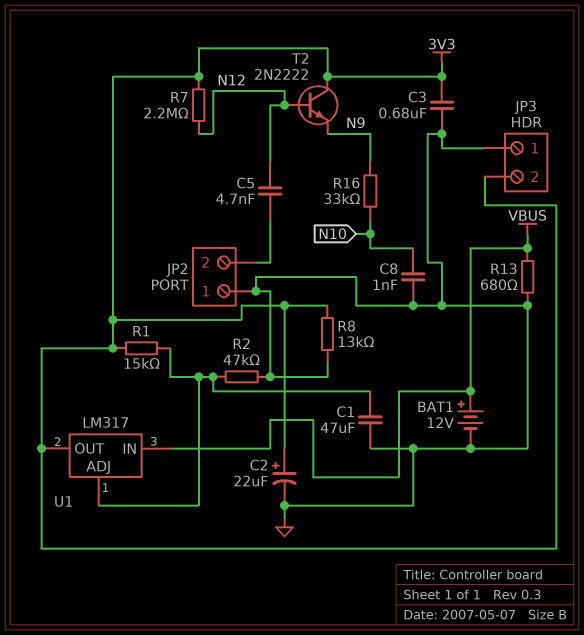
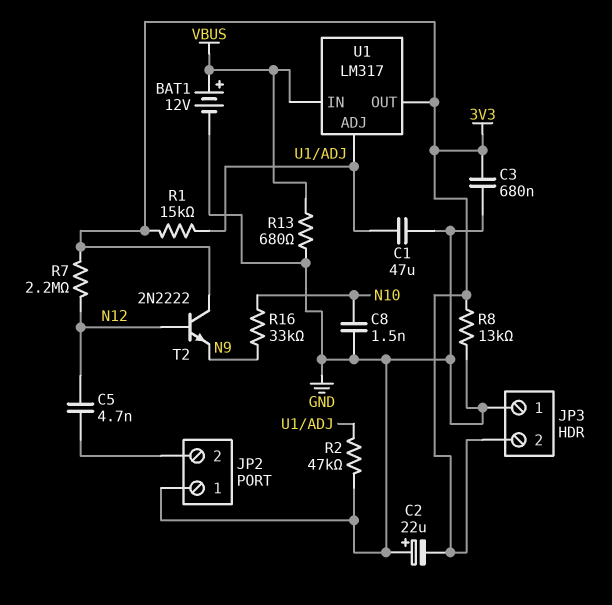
C2: 22uF (plus 3V3, minus GND) -> 22uF (plus GND, minus 3V3)
C8: 1nF (GND, N10) -> 1.5nF (GND, N10)

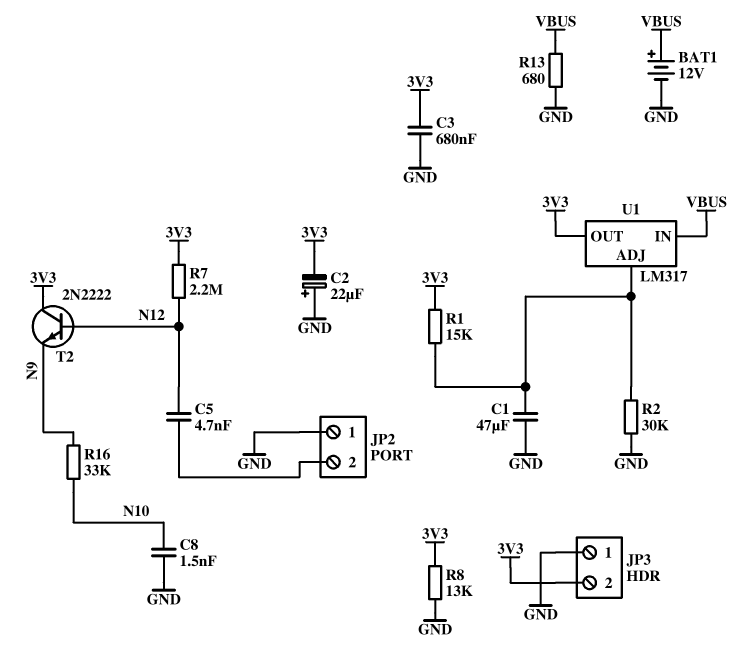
R2: 47k (GND, U1/ADJ) -> 30k (GND, U1/ADJ)

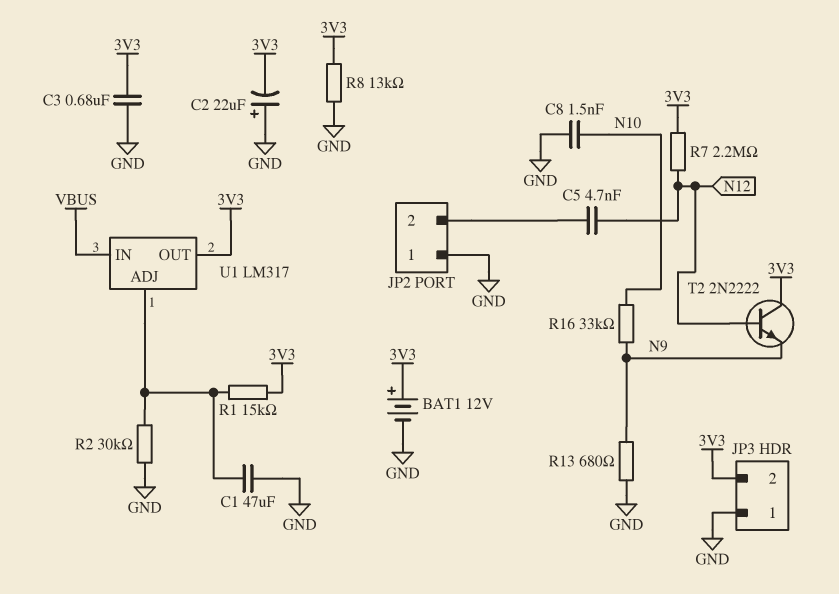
BAT1: 12V (plus VBUS, minus GND) -> 12V (plus 3V3, minus GND)
R13: 680 (GND, VBUS) -> 680 (GND, N9)

